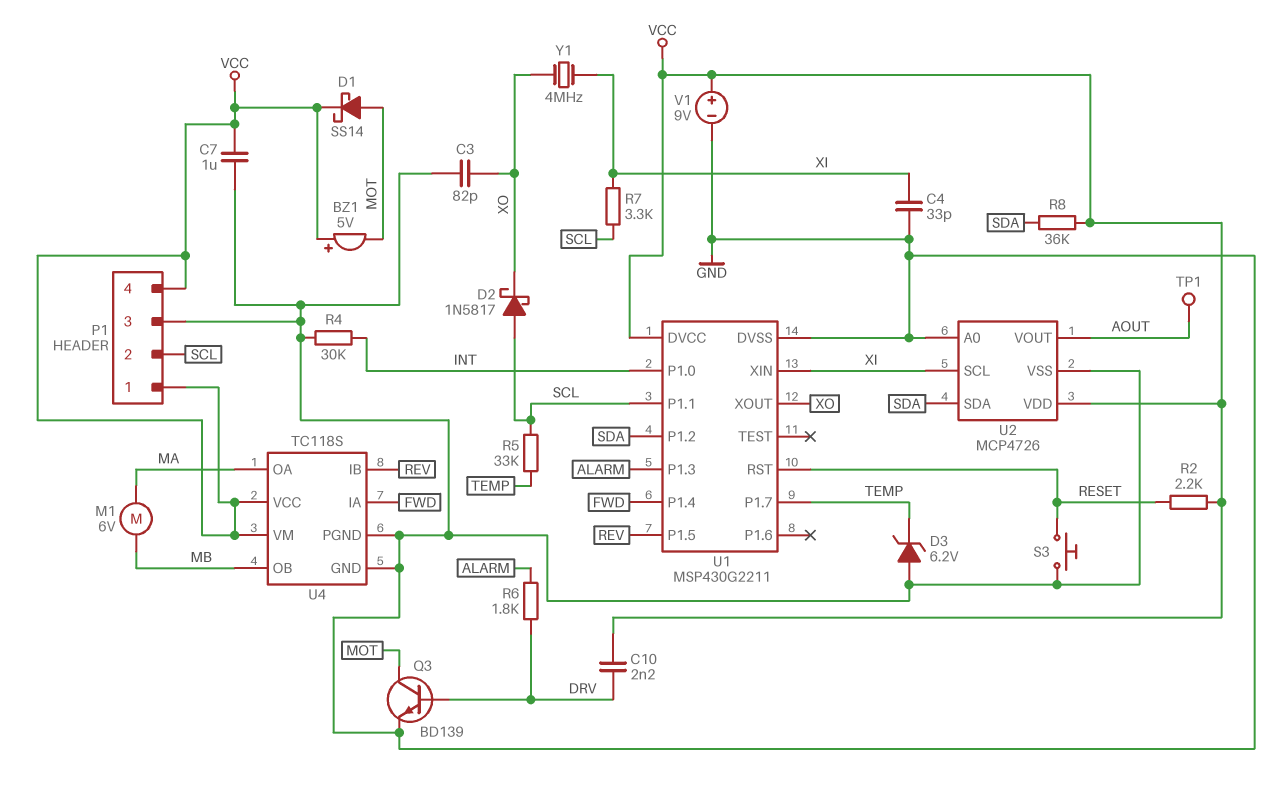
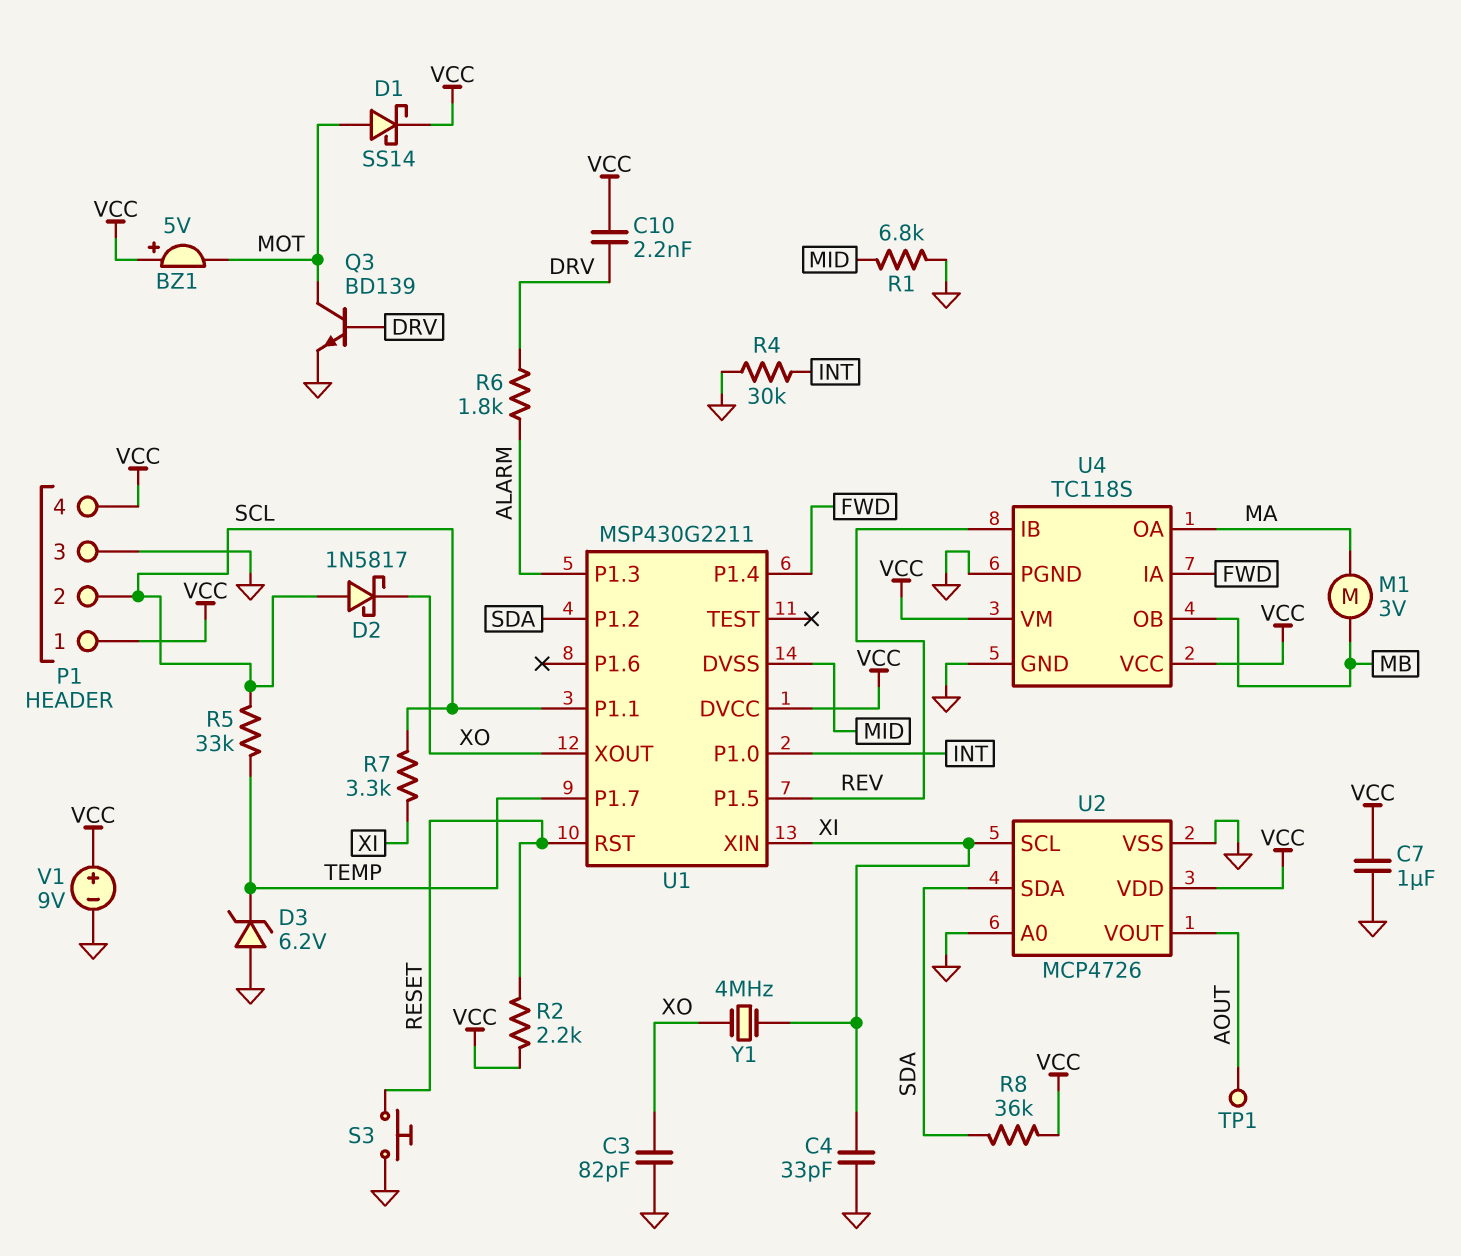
M1: motor 6V (MA, MB) -> motor 3V (MA, MB)
R1: none -> 6.8k (GND, MID)
U1 pin DVSS: GND -> MID

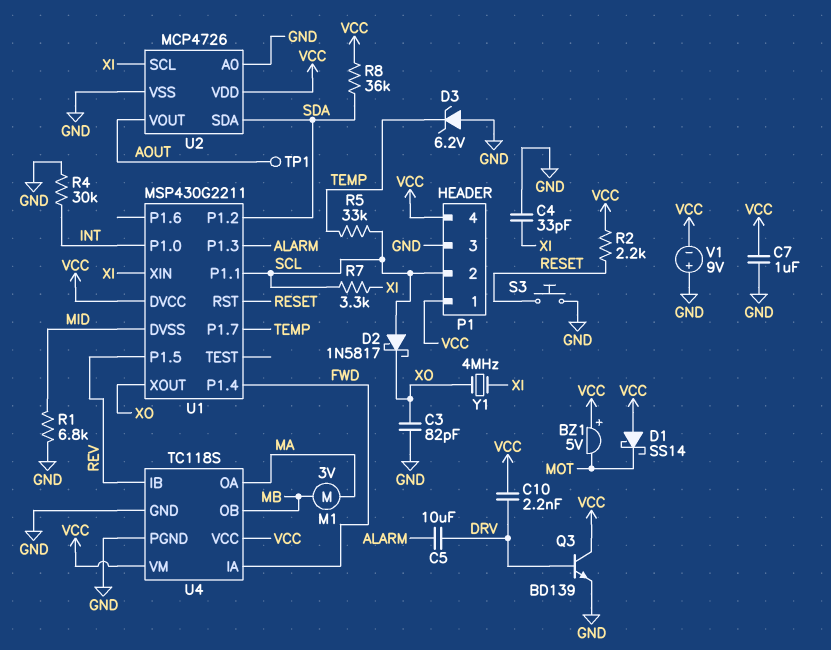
C5: none -> 10uF (ALARM, DRV)
D1: schottky SS14 (A MOT, K VCC) -> schottky SS14 (A VCC, K MOT)
Q3: NPN BD139 (B DRV, C MOT, E GND) -> NPN BD139 (B DRV, C VCC, E GND)
R6: 1.8k (ALARM, DRV) -> none
V1: 9V (plus VCC, minus GND) -> 9V (plus GND, minus VCC)

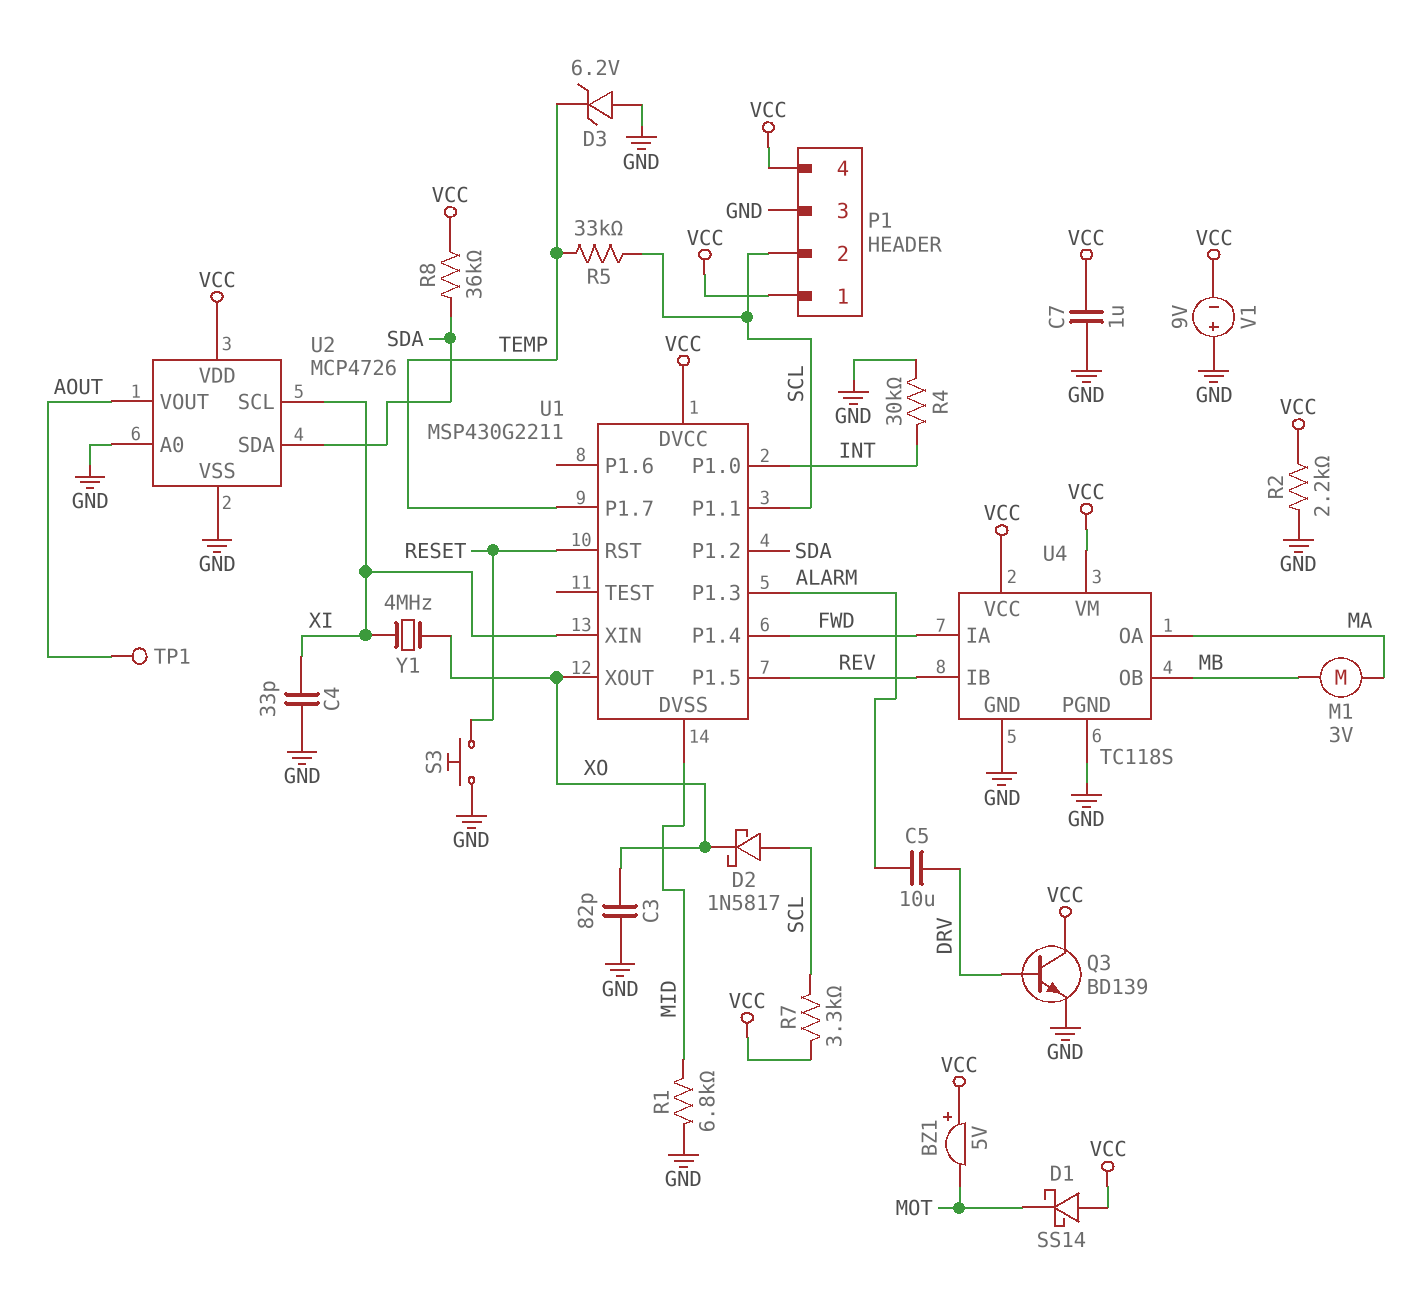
C10: 2.2nF (DRV, VCC) -> none
R2: 2.2k (RESET, VCC) -> 2.2k (GND, VCC)
R7: 3.3k (SCL, XI) -> 3.3k (SCL, VCC)

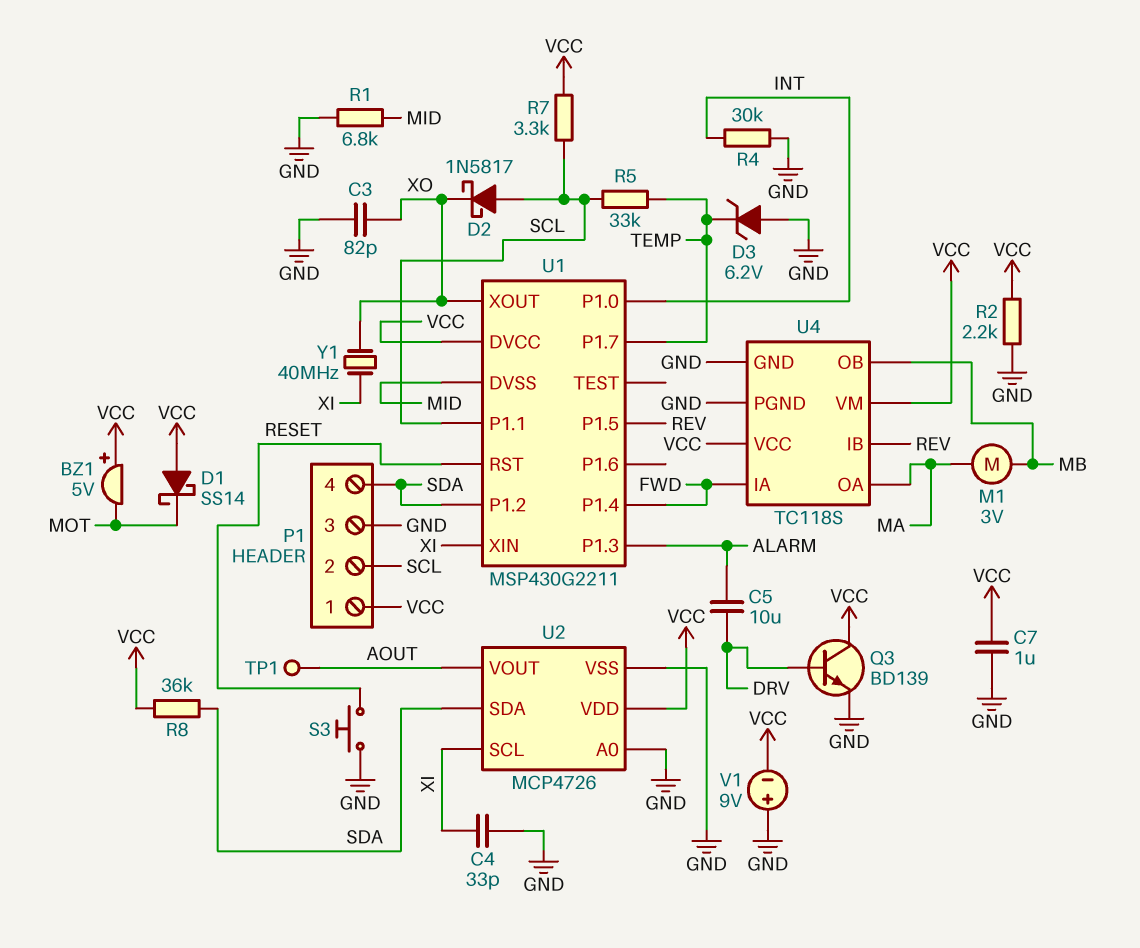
P1 pin 4: VCC -> SDA
Y1: 4MHz (XI, XO) -> 40MHz (XI, XO)

